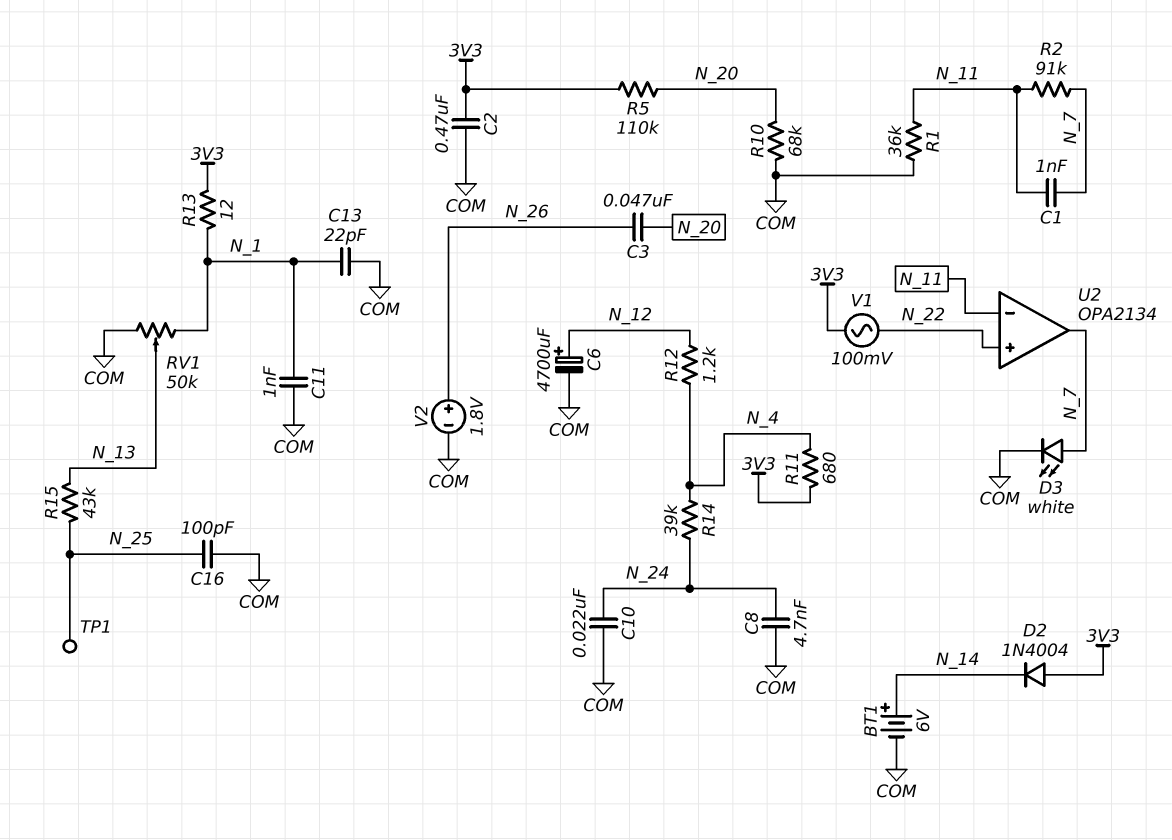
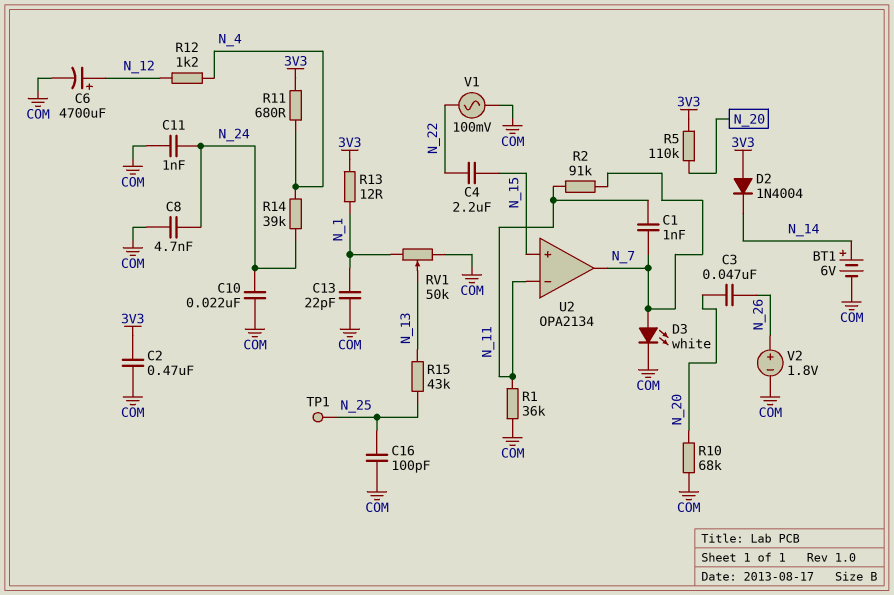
C4: none -> 2.2uF (N_15, N_22)
C11: 1nF (COM, N_1) -> 1nF (COM, N_24)
U2 pin in+: N_22 -> N_15
V1: AC 100mV (3V3, N_22) -> AC 100mV (COM, N_22)

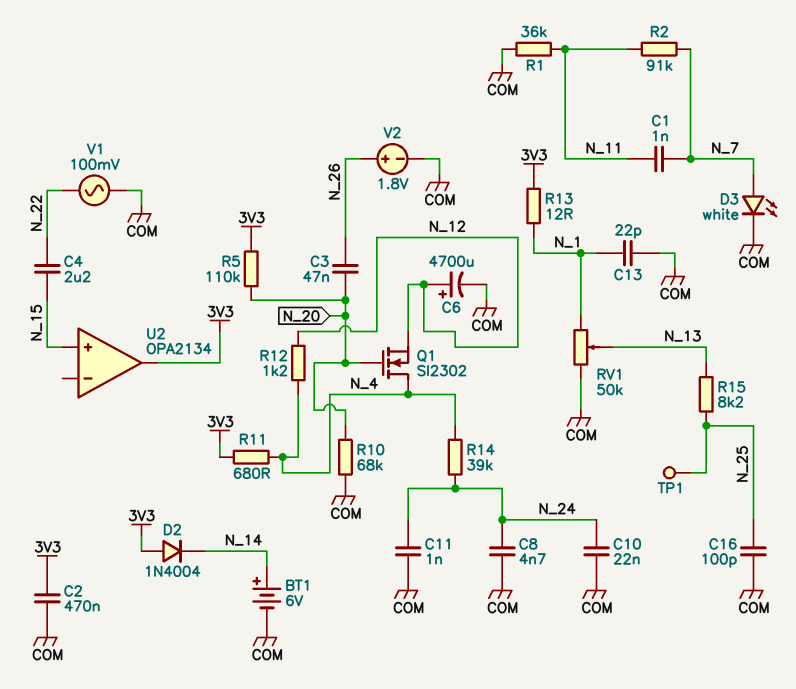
Q1: none -> NMOS SI2302 (G N_20, D N_4, S N_12)
R15: 43k (N_13, N_25) -> 8.2k (N_13, N_25)
U2 pin in-: N_11 -> none
U2 pin out: N_7 -> 3V3

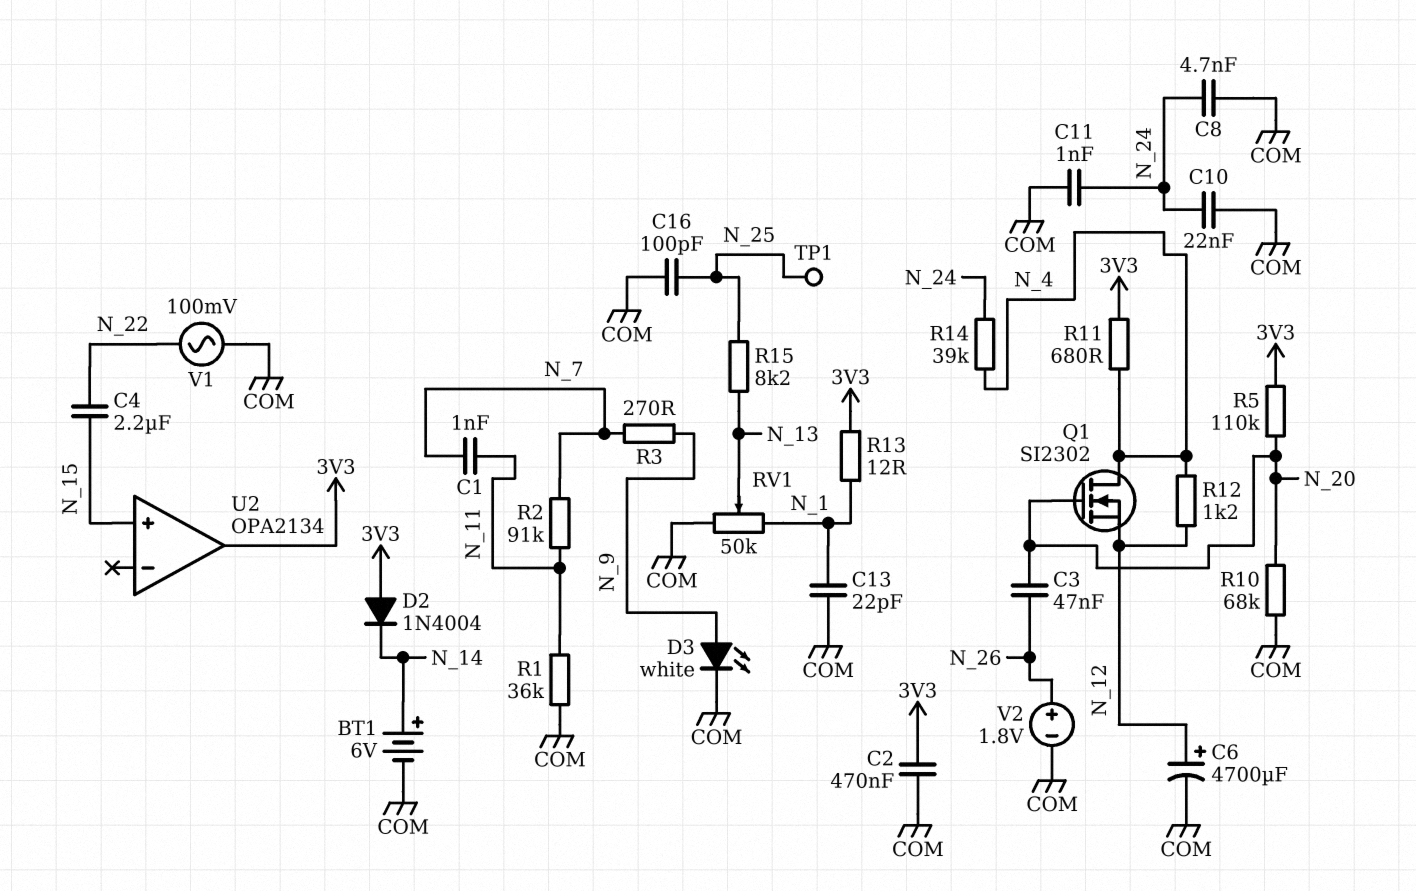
D3: LED white (A N_7, K COM) -> LED white (A N_9, K COM)
R3: none -> 270 (N_7, N_9)

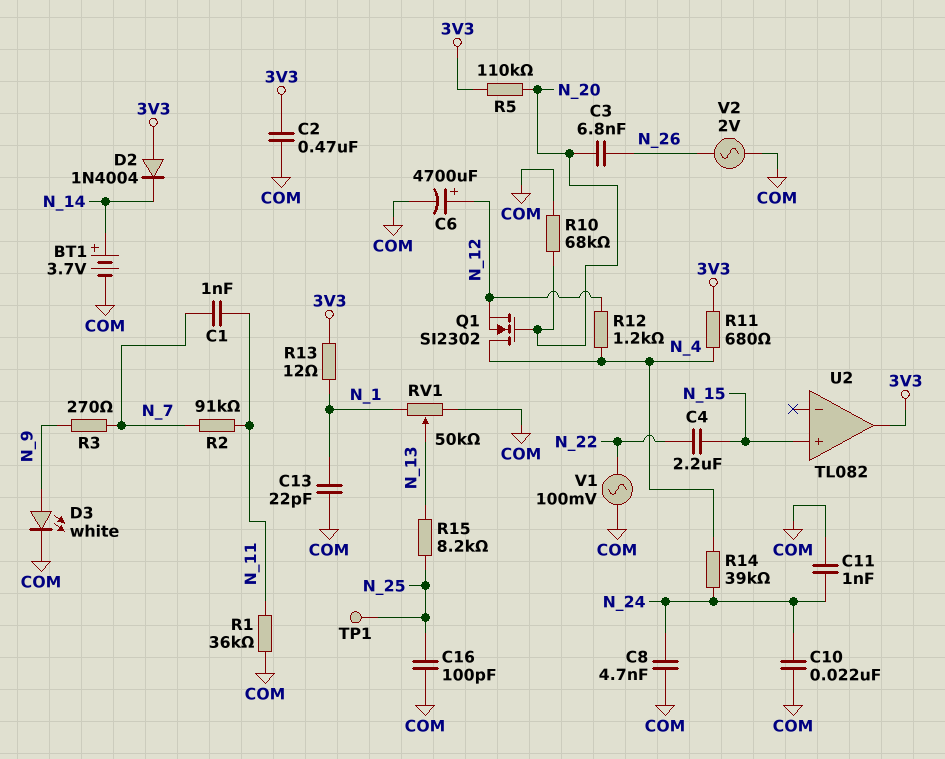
BT1: 6V (plus N_14, minus COM) -> 3.7V (plus N_14, minus COM)
C3: 47nF (N_20, N_26) -> 6.8nF (N_20, N_26)
U2: OPA2134 -> TL082
V2: 1.8V (plus N_26, minus COM) -> AC 2V (COM, N_26)

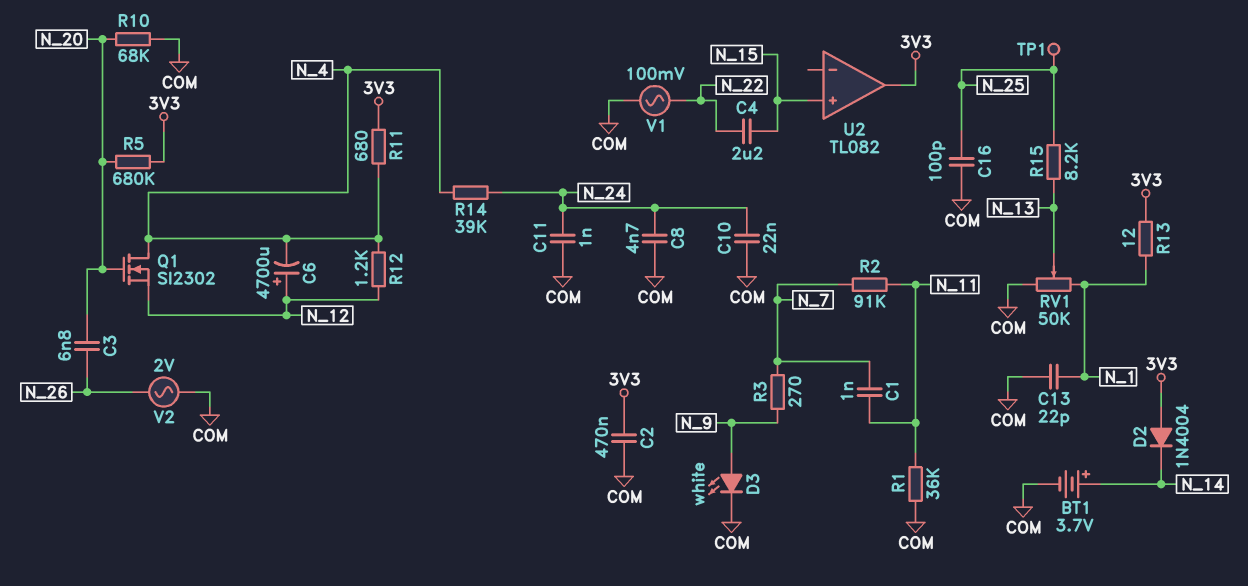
C6: 4700uF (plus N_12, minus COM) -> 4700uF (plus N_12, minus N_4)
R5: 110k (3V3, N_20) -> 680k (3V3, N_20)

